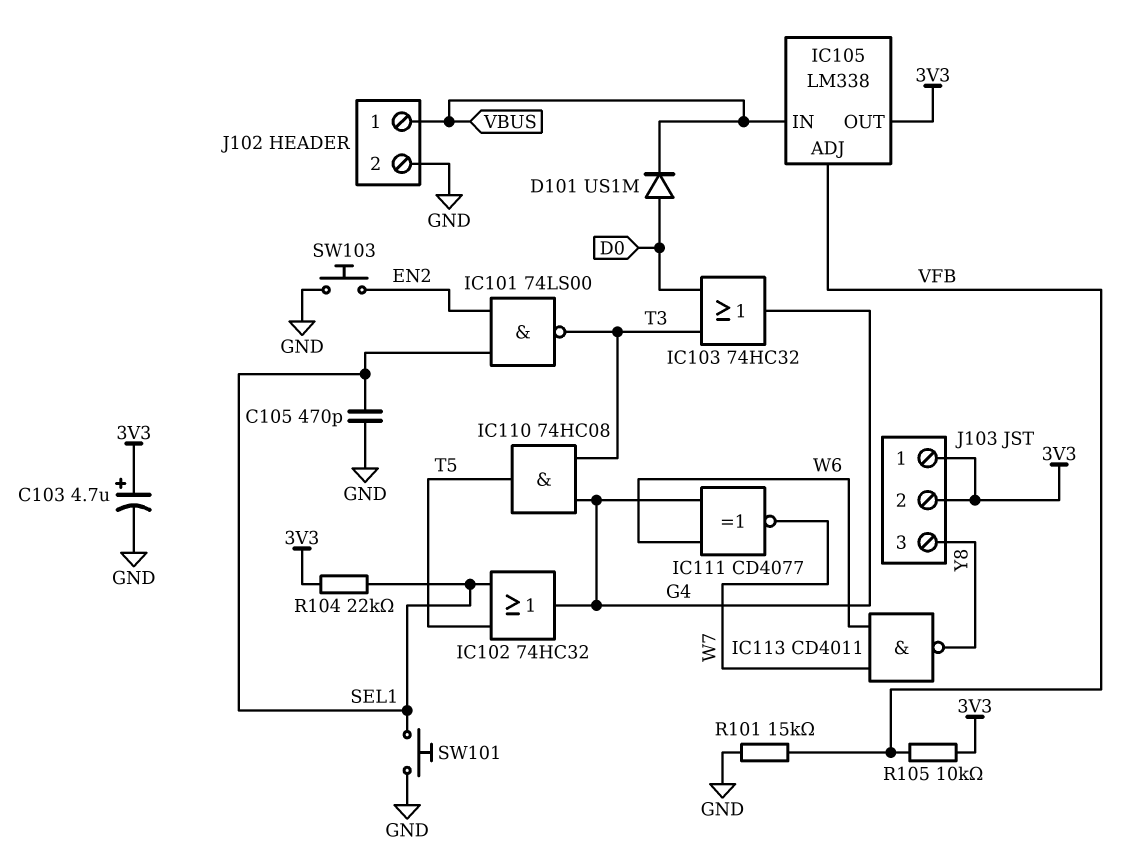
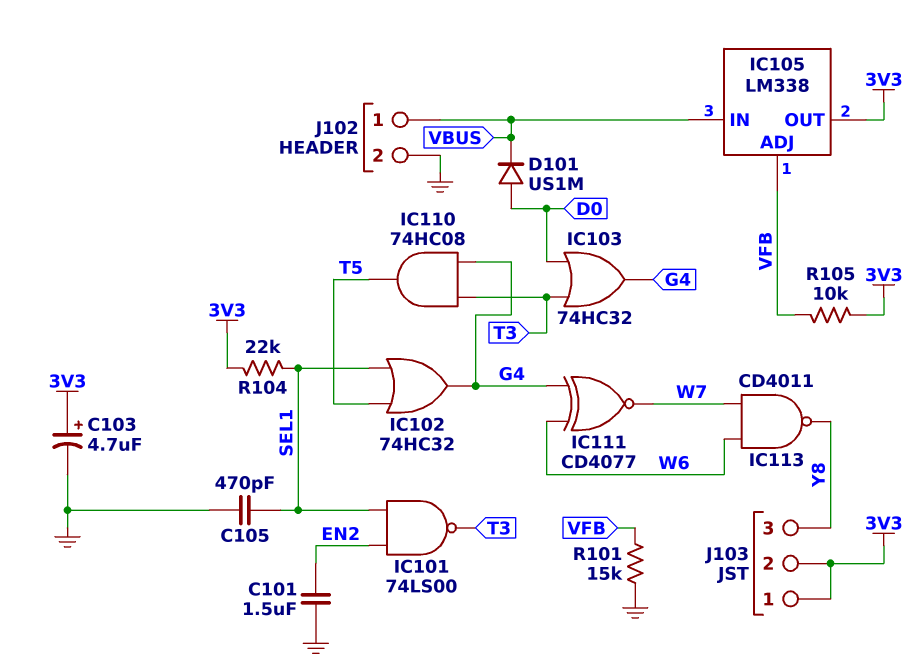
C101: none -> 1.5uF (EN2, GND)
SW101: button (GND, SEL1) -> none
SW103: button (EN2, GND) -> none

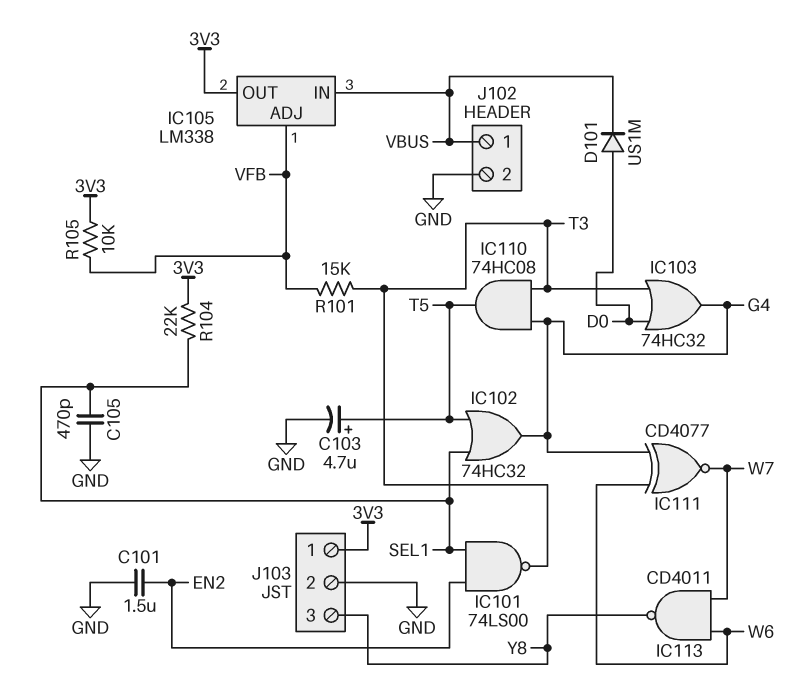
C103: 4.7uF (plus 3V3, minus GND) -> 4.7uF (plus T5, minus GND)
J103 pin 2: 3V3 -> GND
R101: 15k (GND, VFB) -> 15k (T3, VFB)

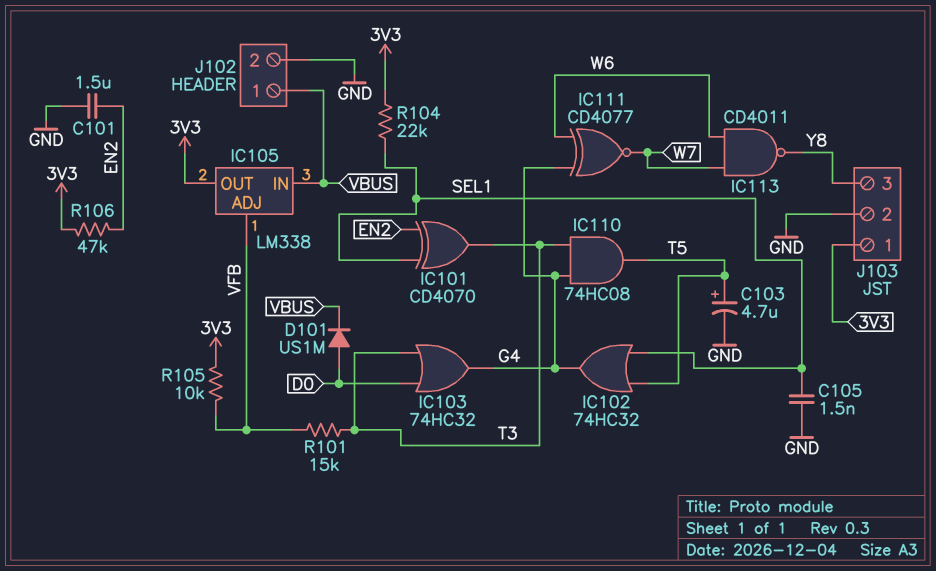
C105: 470pF (GND, SEL1) -> 1.5nF (GND, SEL1)
IC101: NAND 74LS00 (in EN2, in SEL1, out T3) -> XOR CD4070 (in EN2, in SEL1, out T3)
R106: none -> 47k (3V3, EN2)

